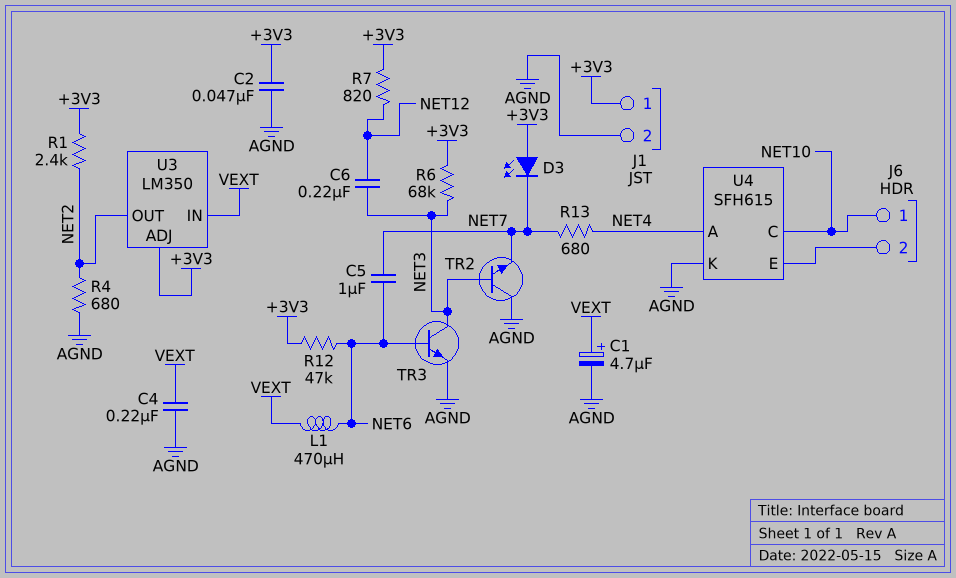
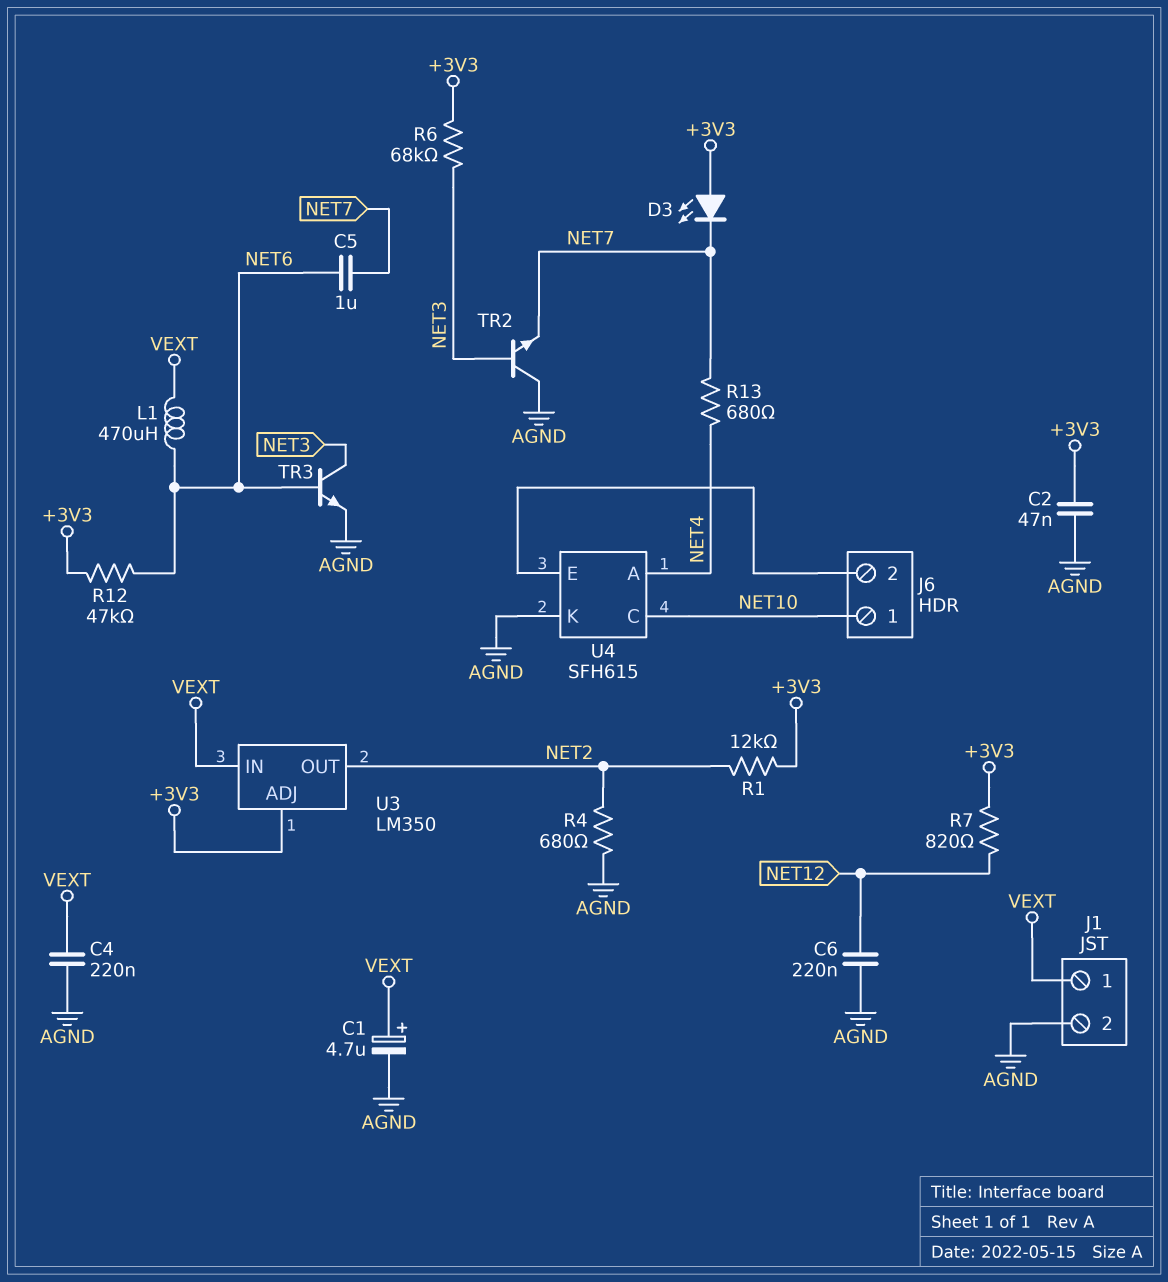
C6: 220nF (NET3, NET12) -> 220nF (AGND, NET12)
J1 pin 1: +3V3 -> VEXT
R1: 2.4k (+3V3, NET2) -> 12k (+3V3, NET2)

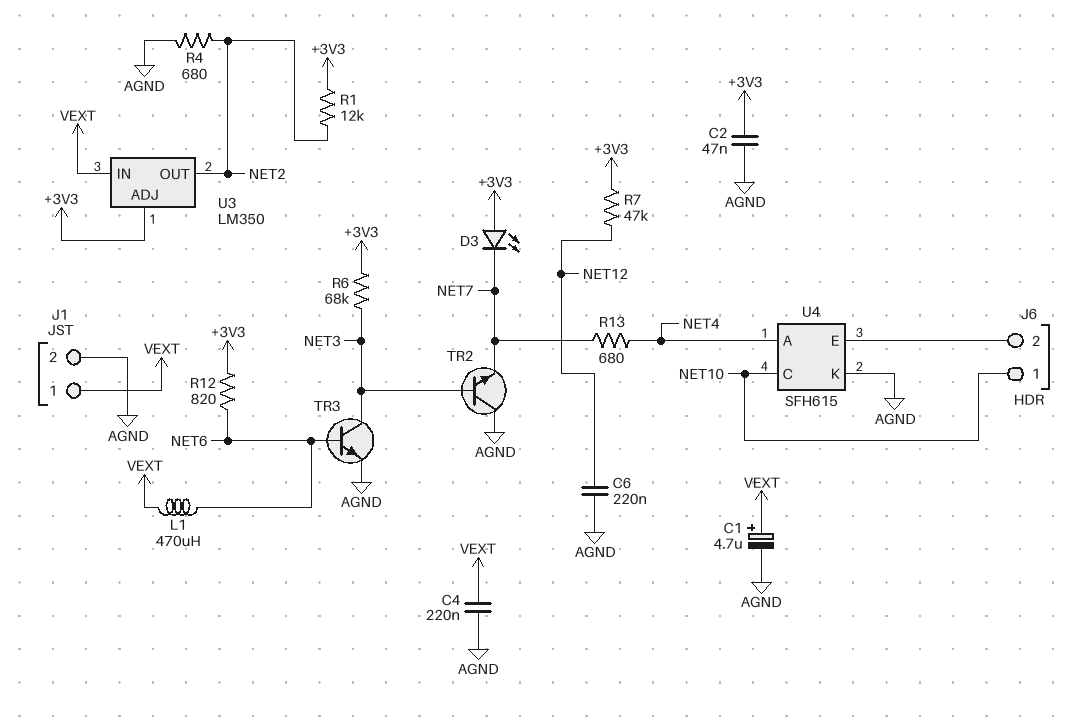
C5: 1uF (NET6, NET7) -> none
R7: 820 (+3V3, NET12) -> 47k (+3V3, NET12)
R12: 47k (+3V3, NET6) -> 820 (+3V3, NET6)

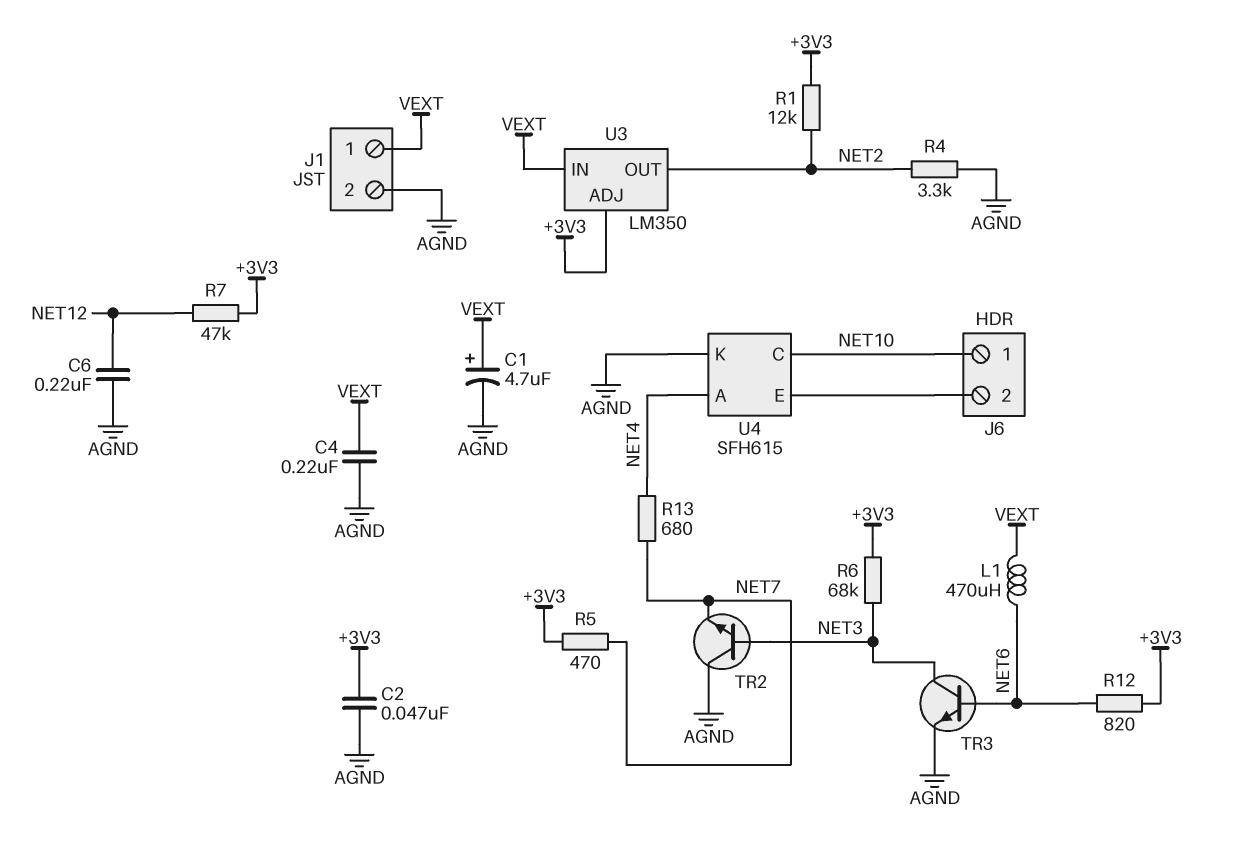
D3: LED (A +3V3, K NET7) -> none
R4: 680 (AGND, NET2) -> 3.3k (AGND, NET2)
R5: none -> 470 (+3V3, NET7)

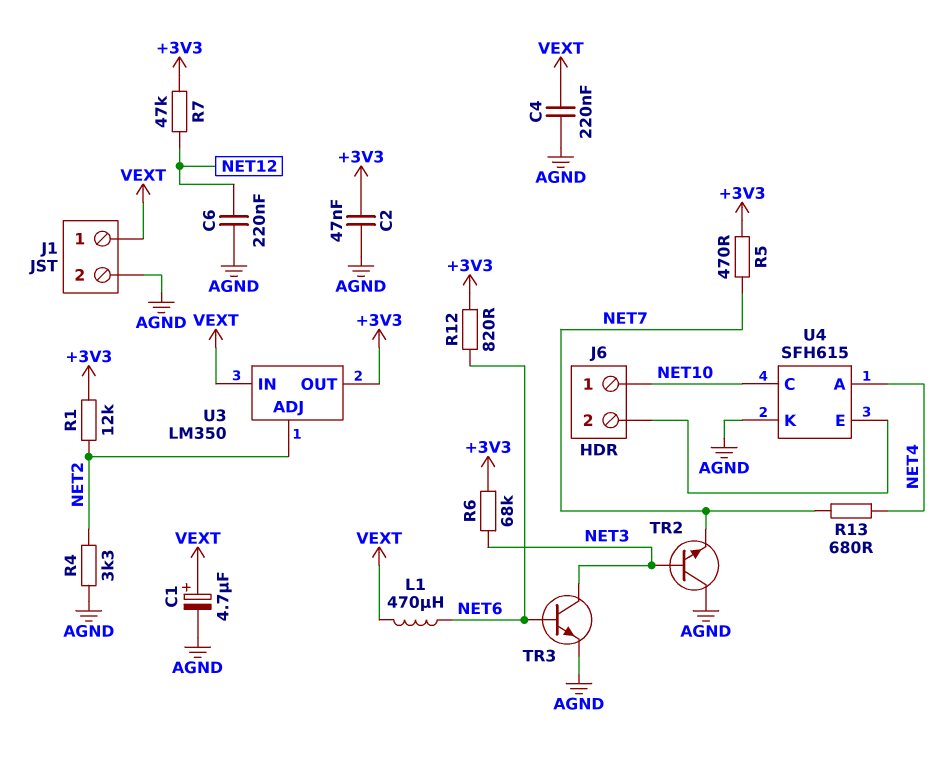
U3 pin ADJ: +3V3 -> NET2
U3 pin OUT: NET2 -> +3V3

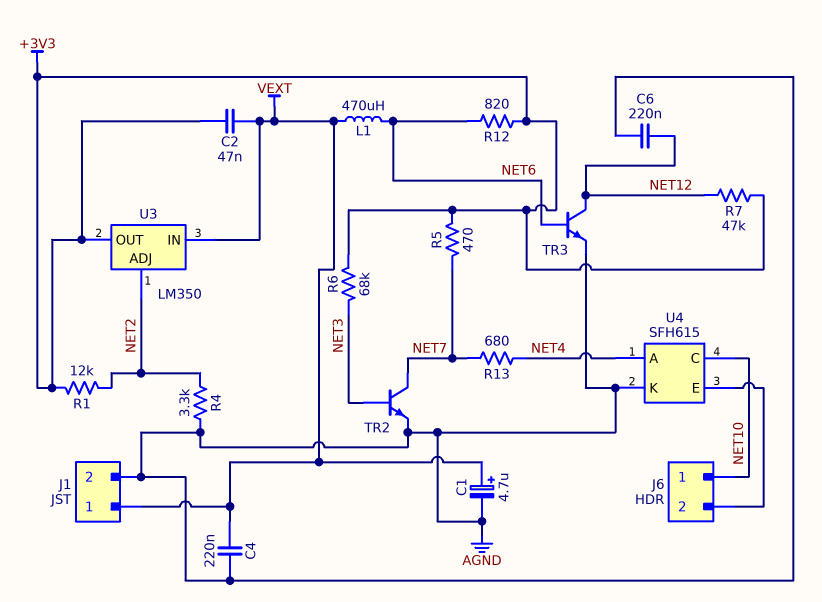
C2: 47nF (+3V3, AGND) -> 47nF (+3V3, VEXT)
TR2: NPN (B NET3, C AGND, E NET7) -> NPN (B NET3, C NET7, E AGND)
TR3: NPN (B NET6, C NET3, E AGND) -> NPN (B NET6, C NET12, E AGND)

